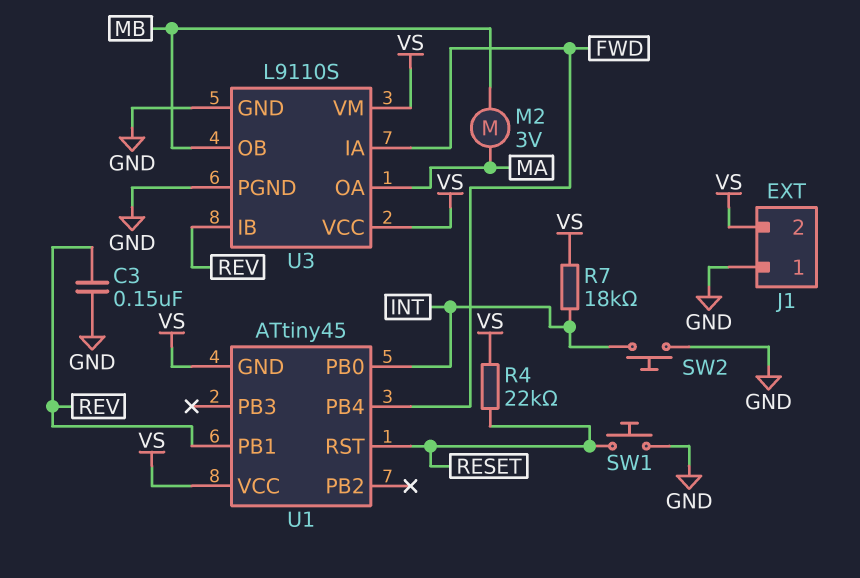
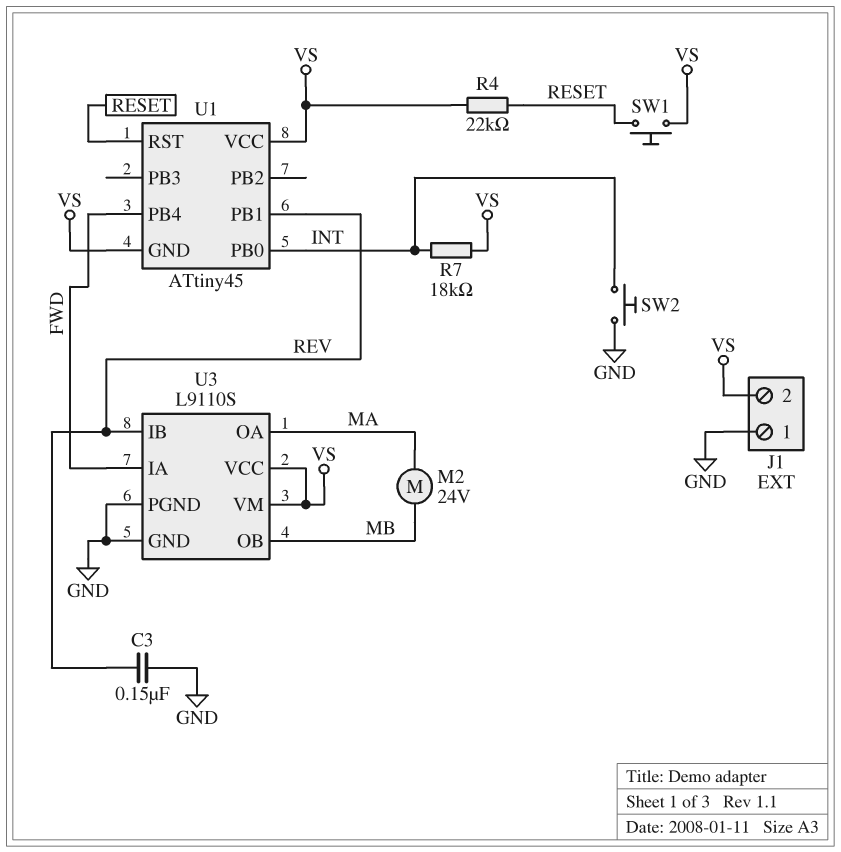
M2: motor 3V (MA, MB) -> motor 24V (MA, MB)
SW1: button (GND, RESET) -> button (RESET, VS)

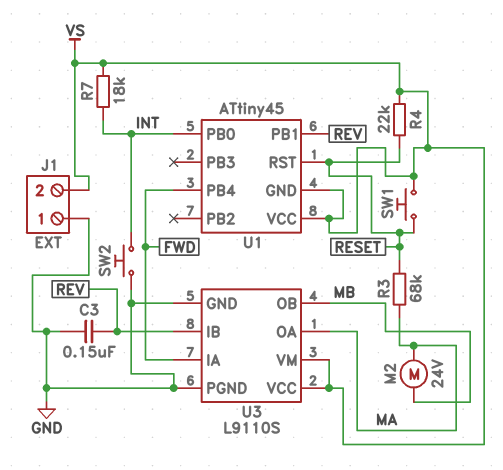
R3: none -> 68k (MA, RESET)

